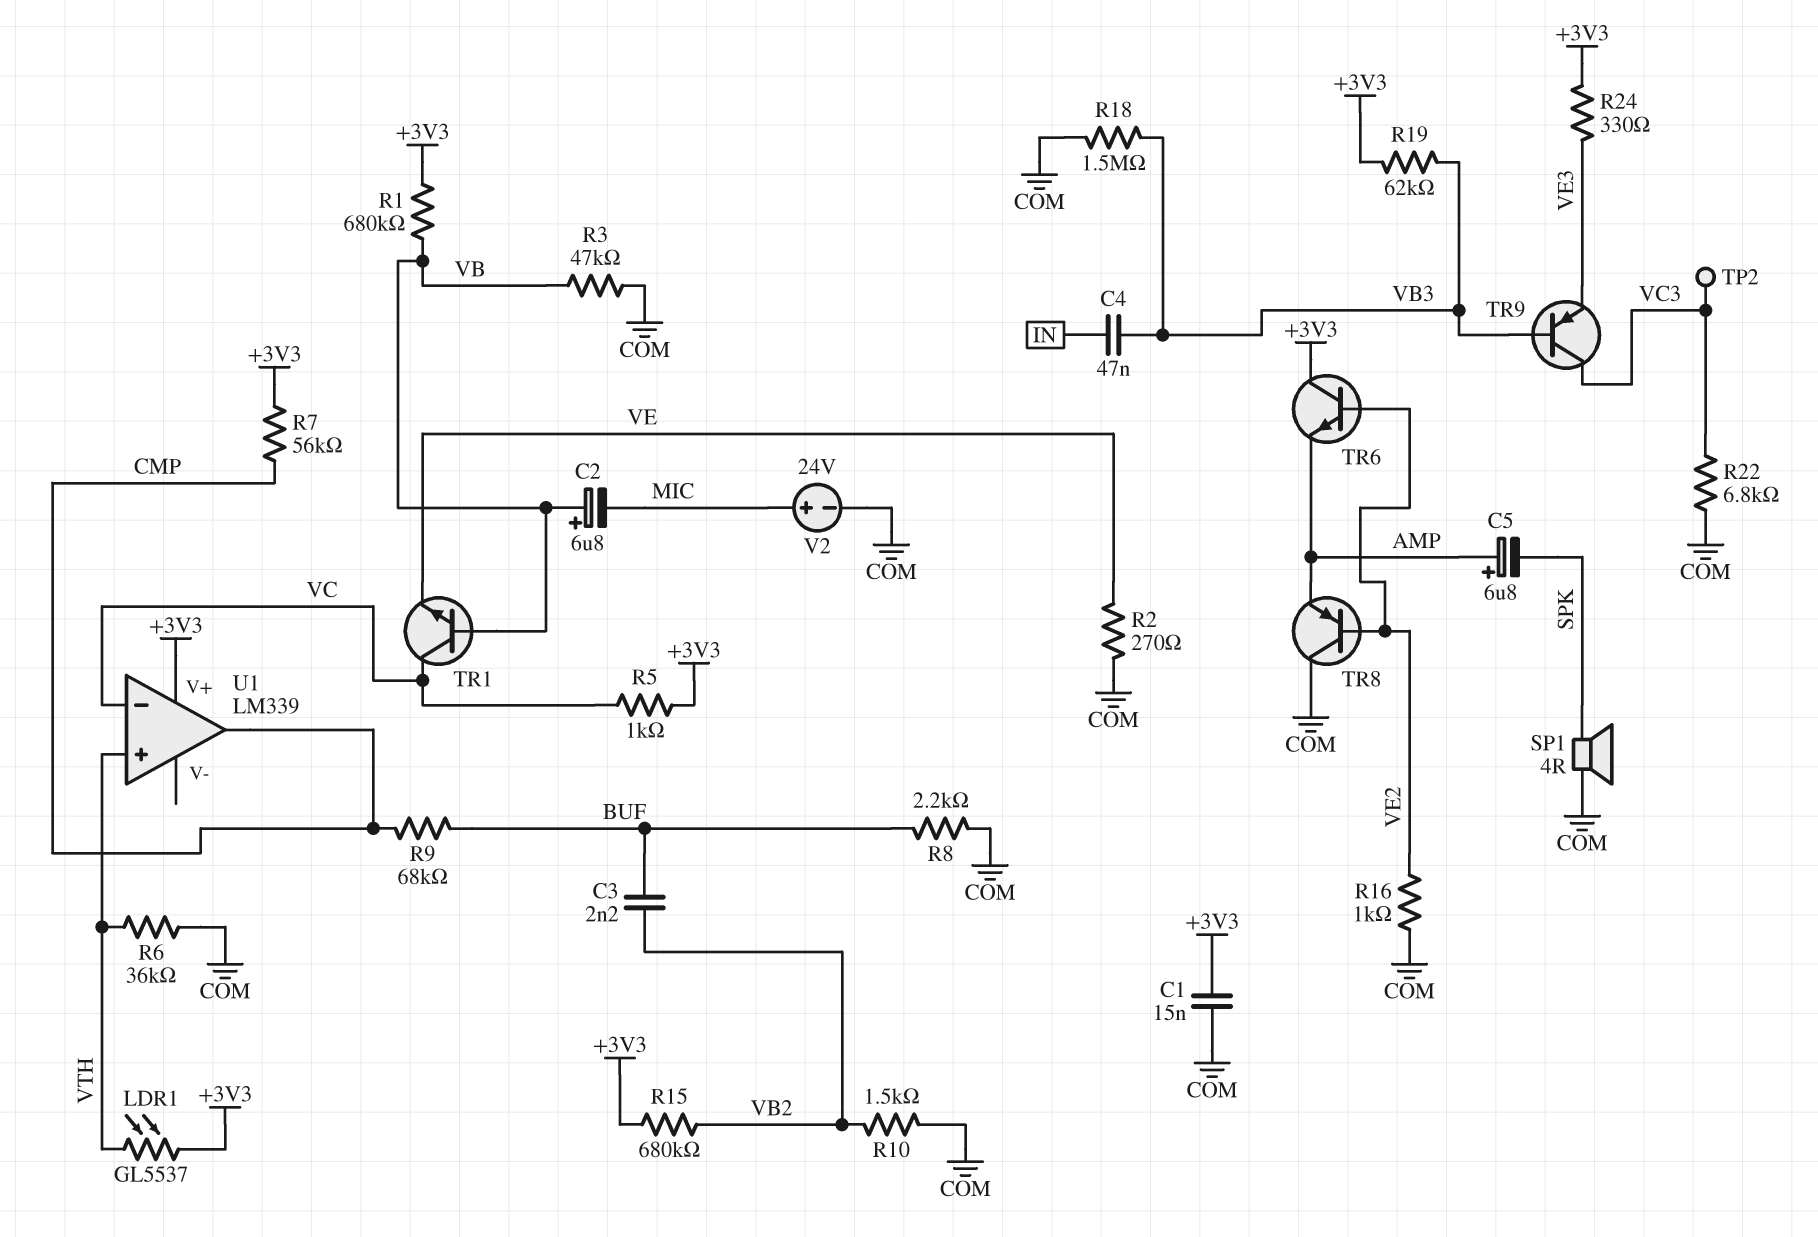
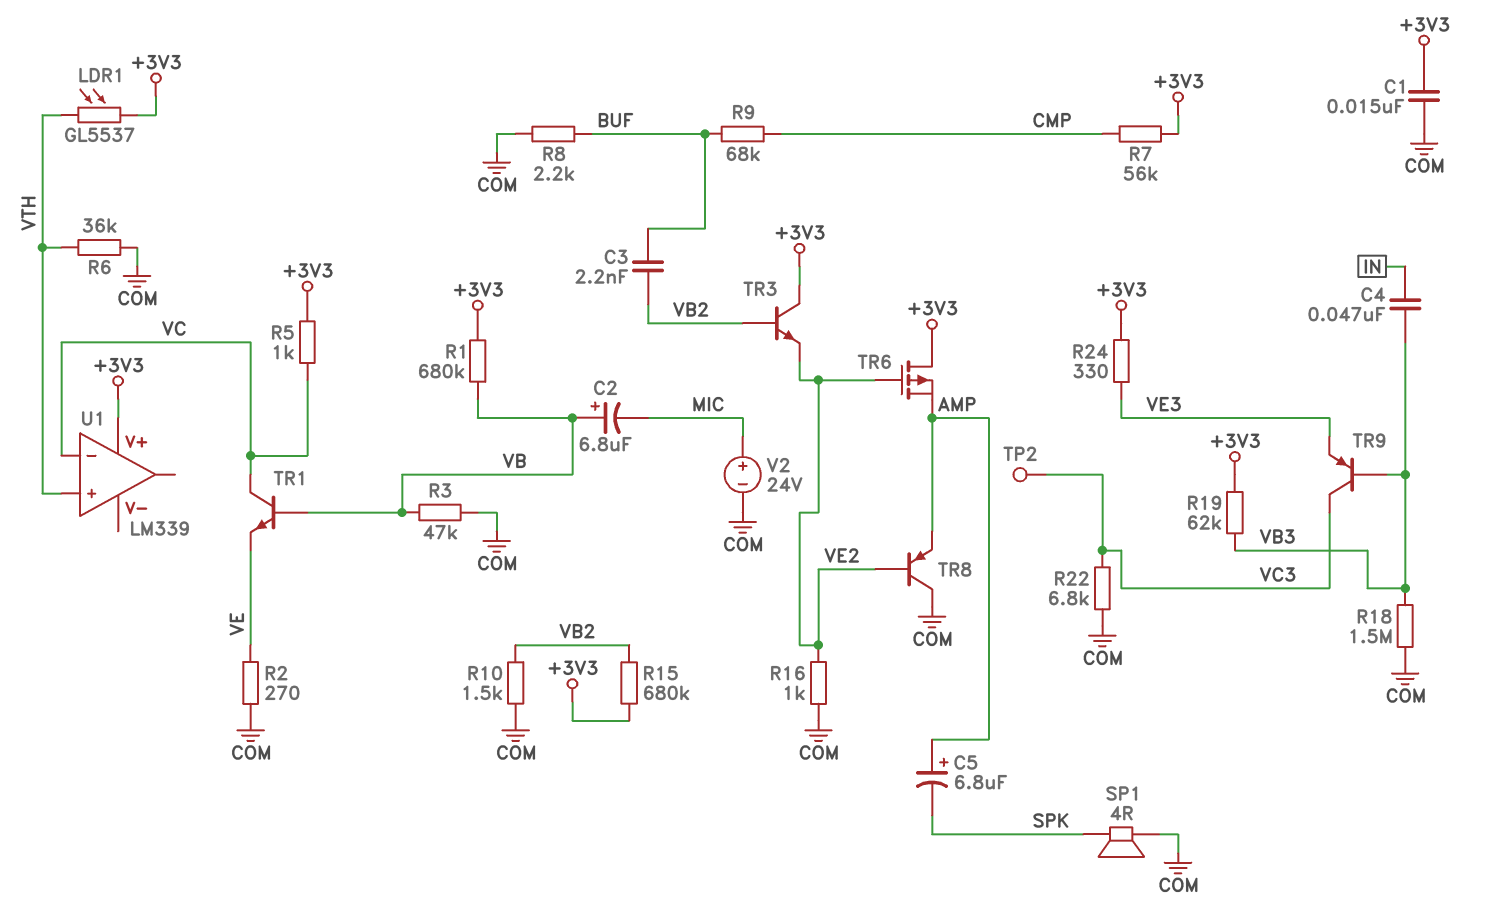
TR3: none -> NPN (B VB2, C +3V3, E VE2)
TR6: NPN (B VE2, C +3V3, E AMP) -> PMOS (G VE2, D +3V3, S AMP)
U1 pin out: CMP -> none

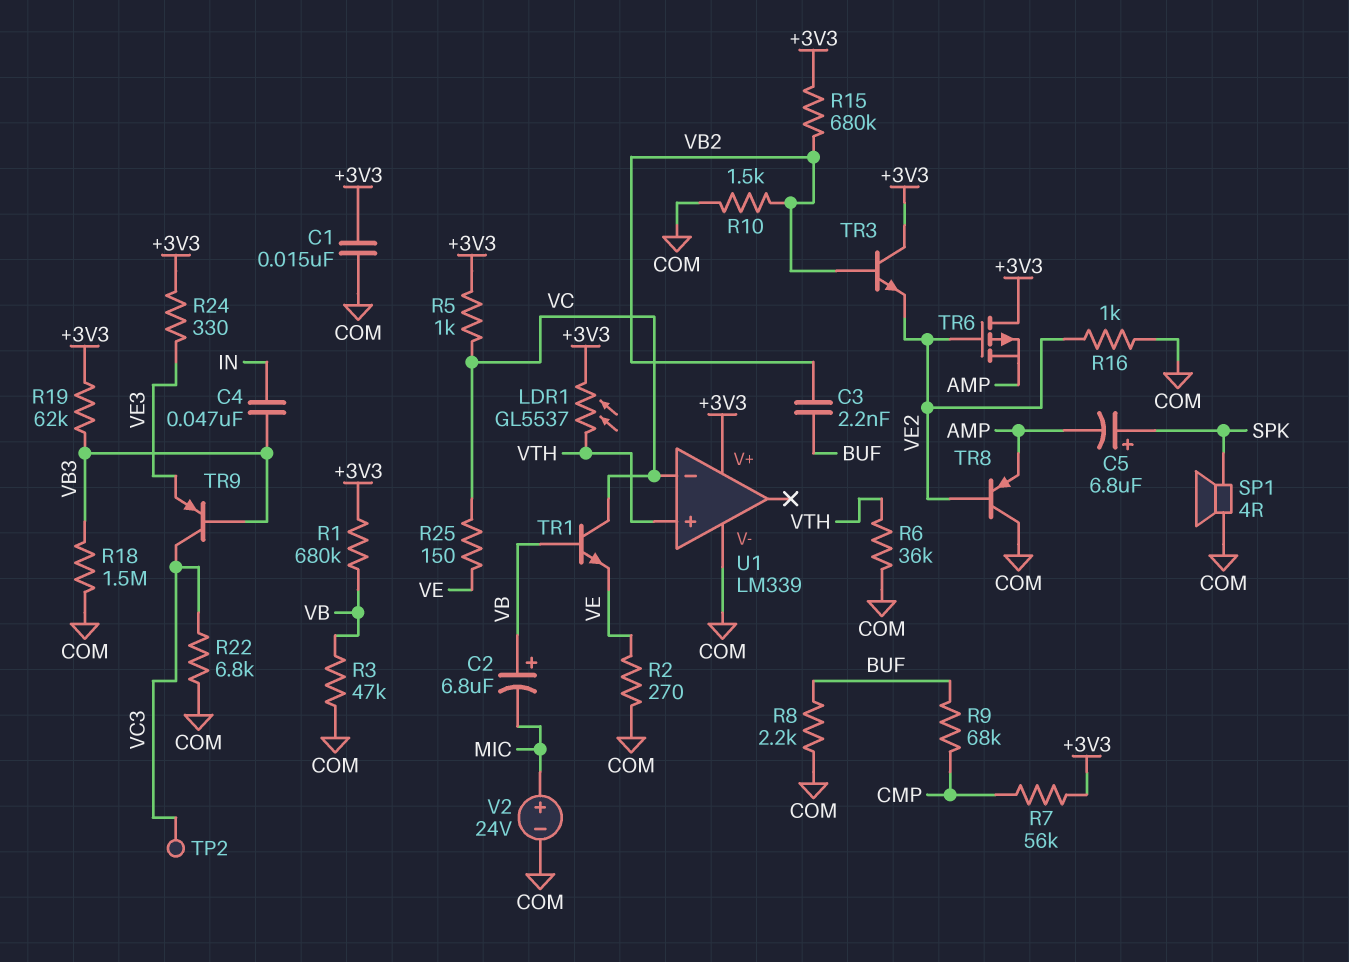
C5: 6.8uF (plus AMP, minus SPK) -> 6.8uF (plus SPK, minus AMP)
R25: none -> 150 (VC, VE)
U1 pin V-: none -> COM

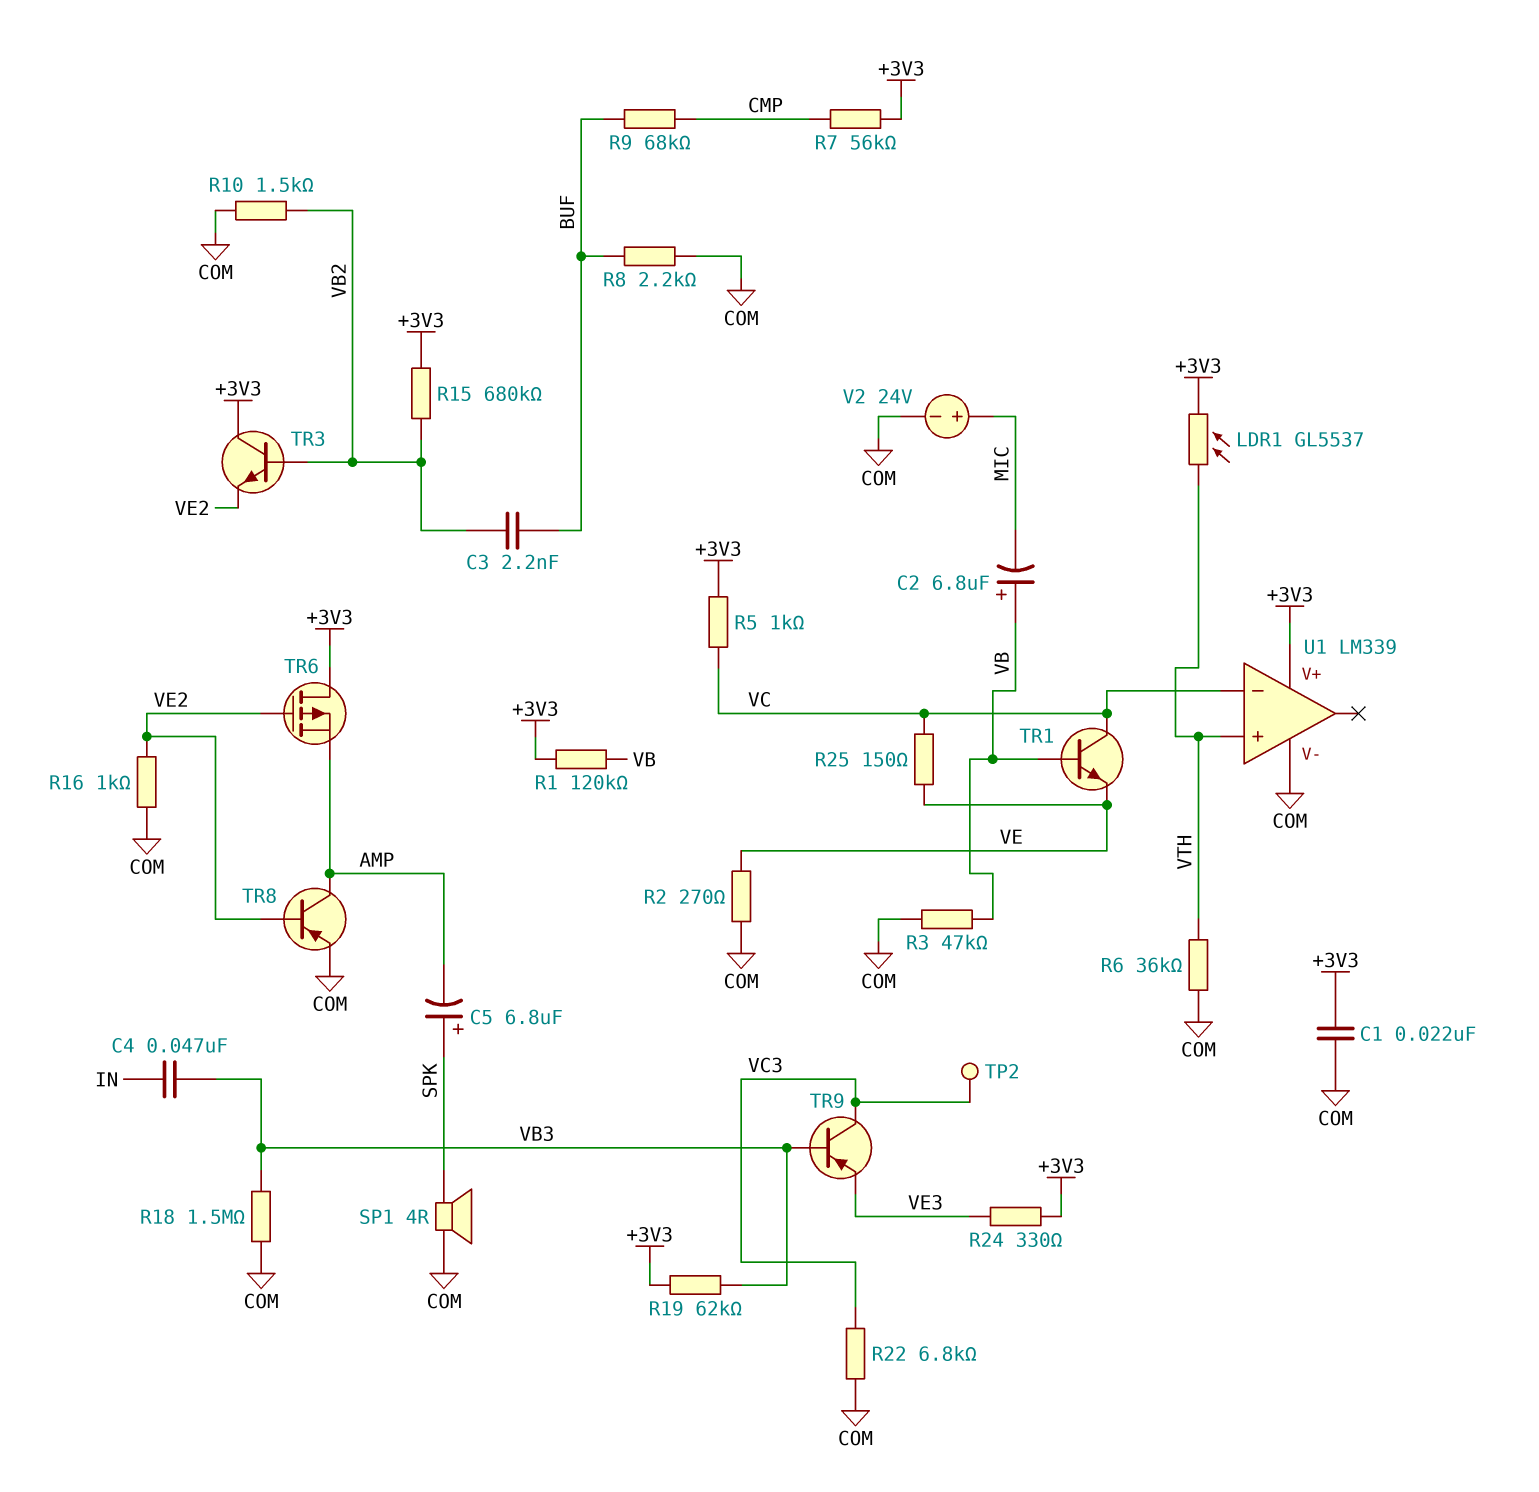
C1: 15nF (+3V3, COM) -> 22nF (+3V3, COM)
R1: 680k (+3V3, VB) -> 120k (+3V3, VB)
TR8: PNP (B VE2, C COM, E AMP) -> PNP (B VE2, C AMP, E COM)

